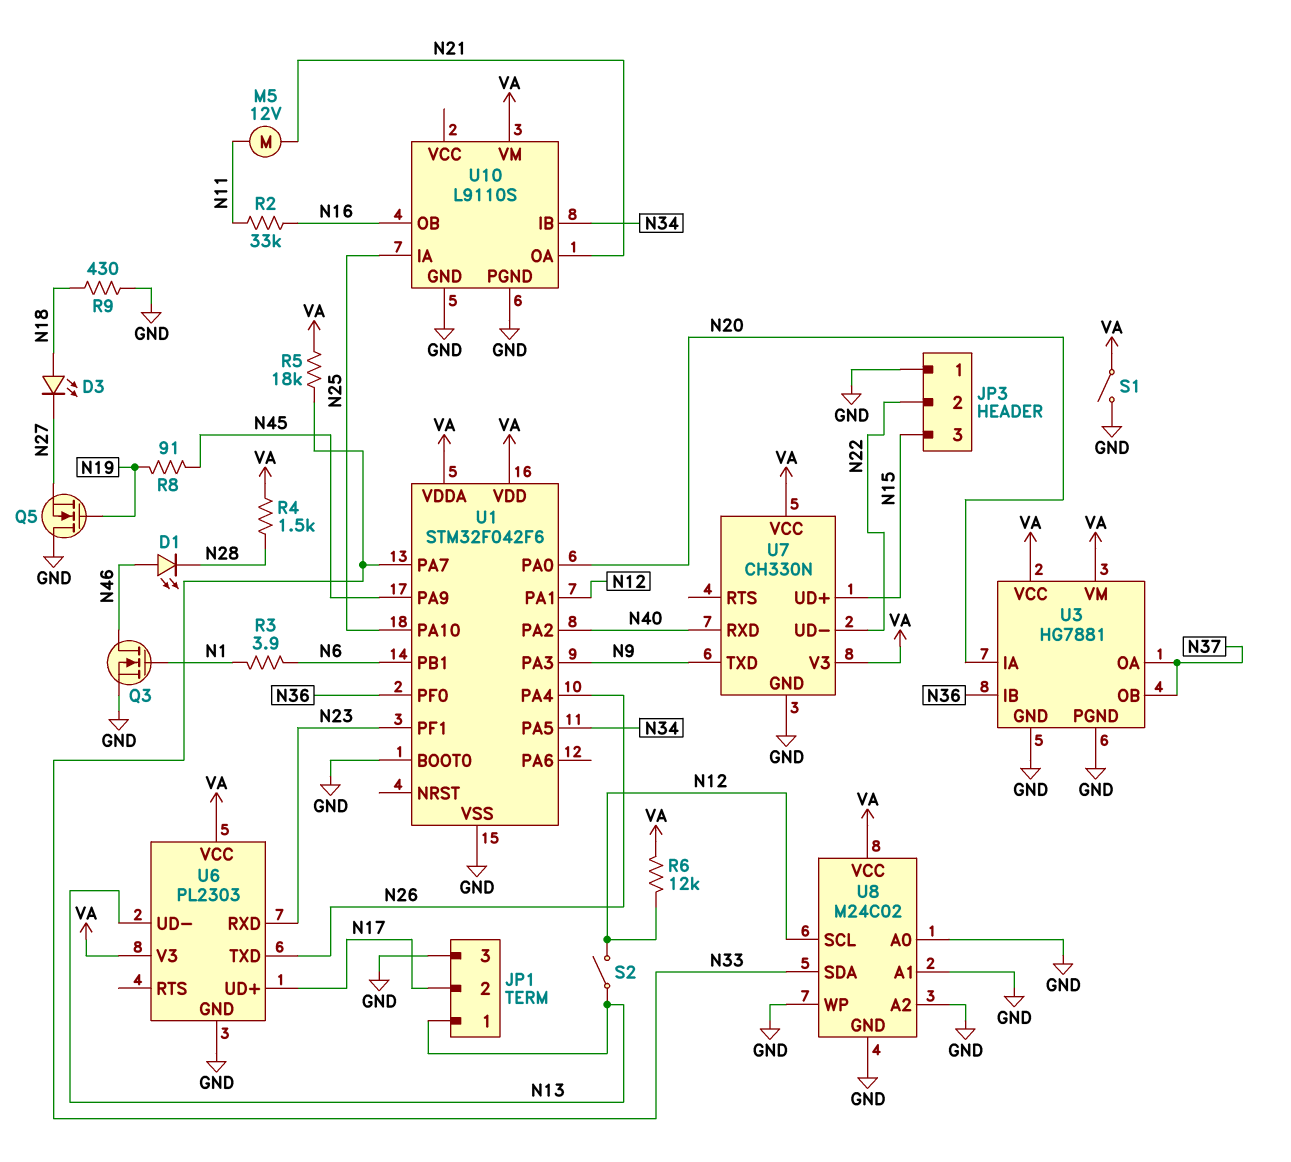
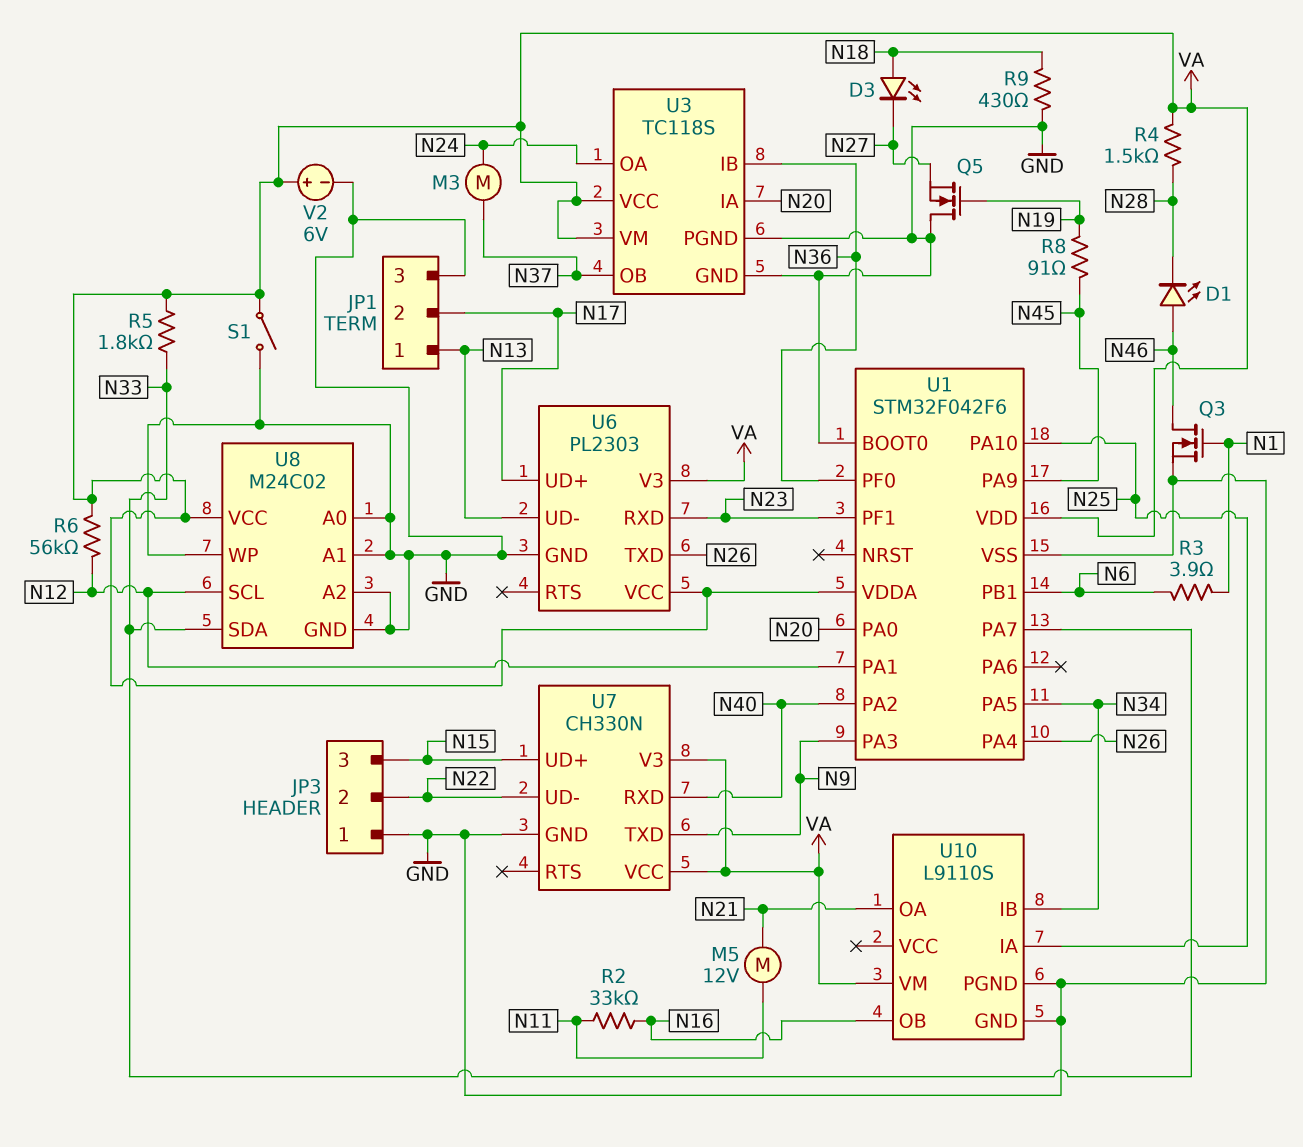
M3: none -> motor (N24, N37)
R5: 18k (N33, VA) -> 1.8k (N33, VA)
R6: 12k (N12, VA) -> 56k (N12, VA)
S2: switch (N12, N13) -> none
U3: HG7881 -> TC118S
U3 pin OA: N37 -> N24
V2: none -> 6V (plus VA, minus GND)

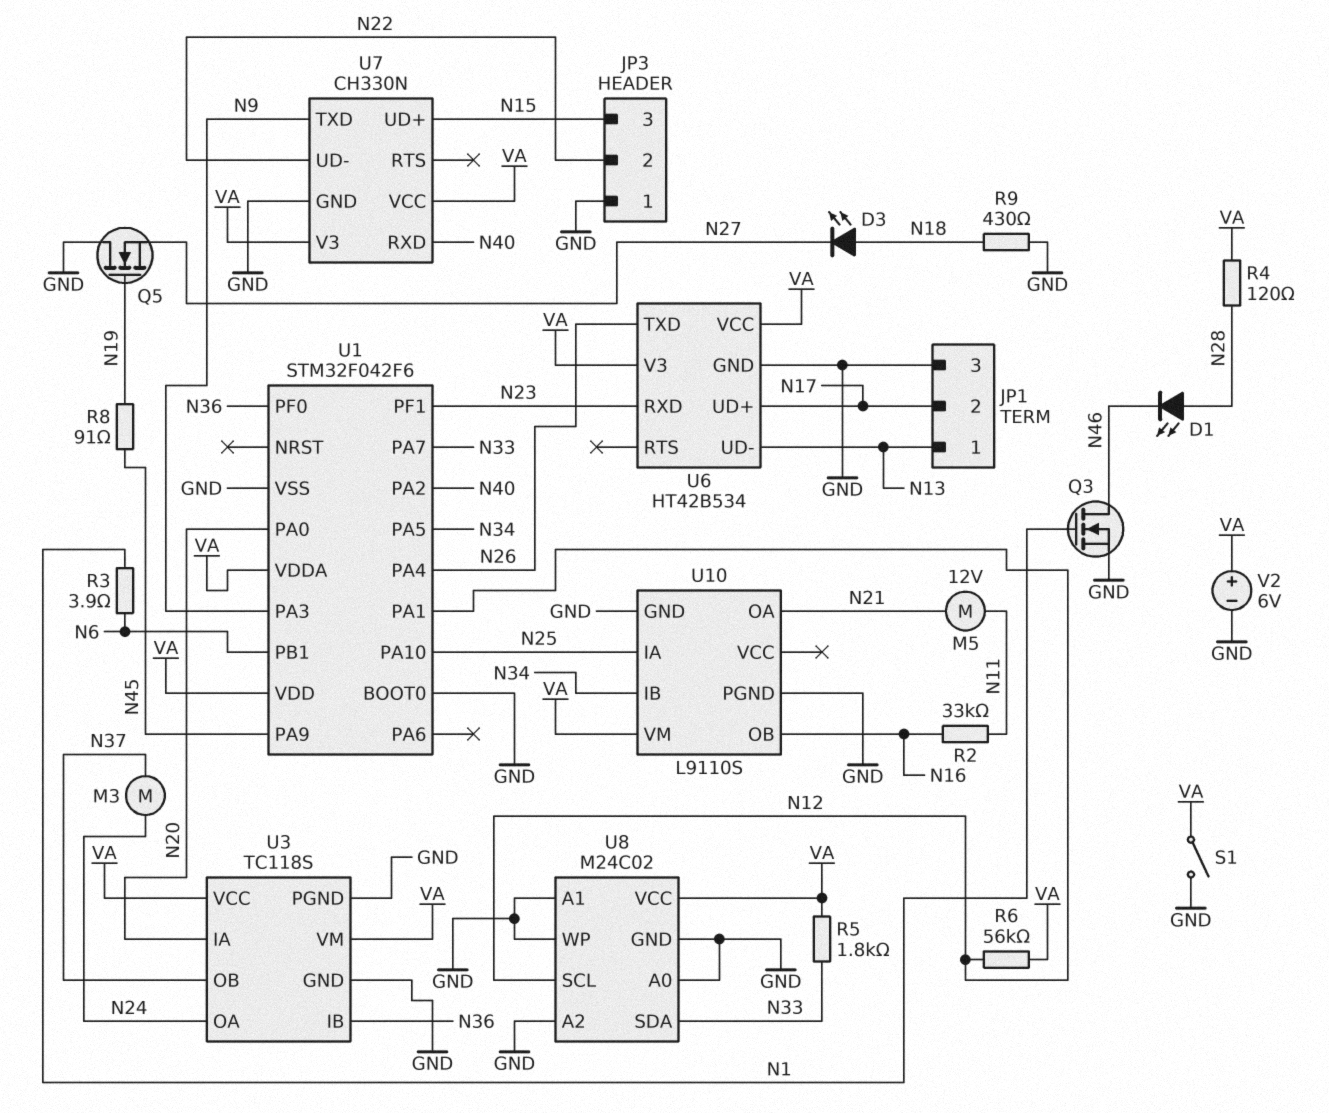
D1: LED (A N46, K N28) -> LED (A N28, K N46)
R4: 1.5k (N28, VA) -> 120 (N28, VA)
U6: PL2303 -> HT42B534

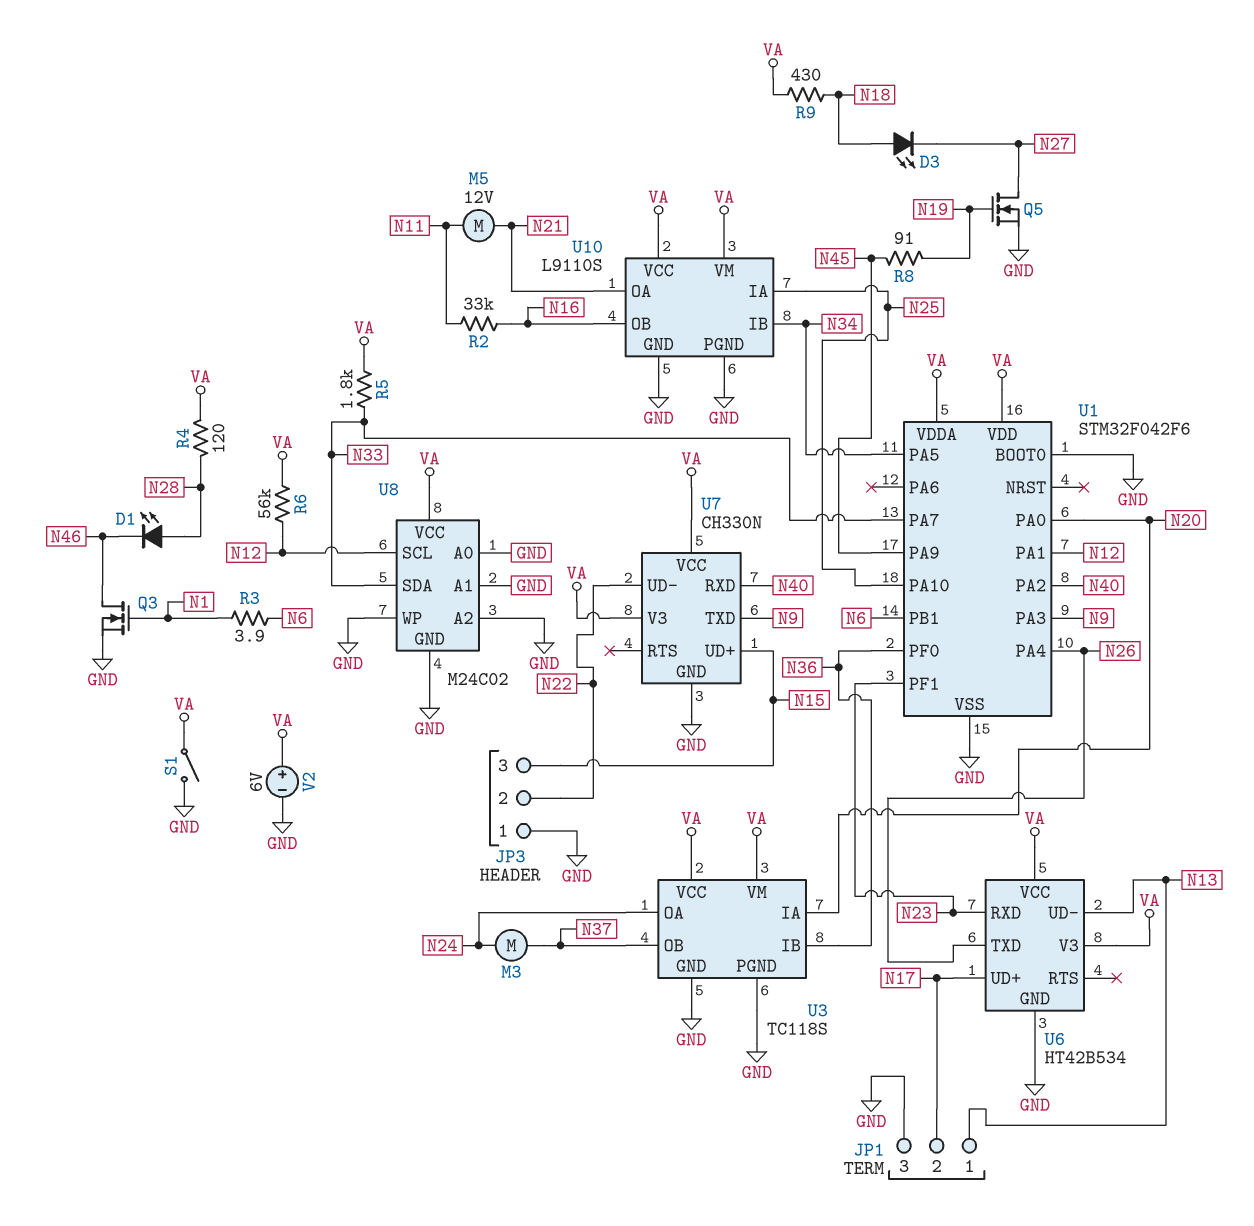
Q5: NMOS (G N19, D GND, S N27) -> NMOS (G N19, D N27, S GND)
R9: 430 (GND, N18) -> 430 (N18, VA)
U10 pin VCC: none -> VA

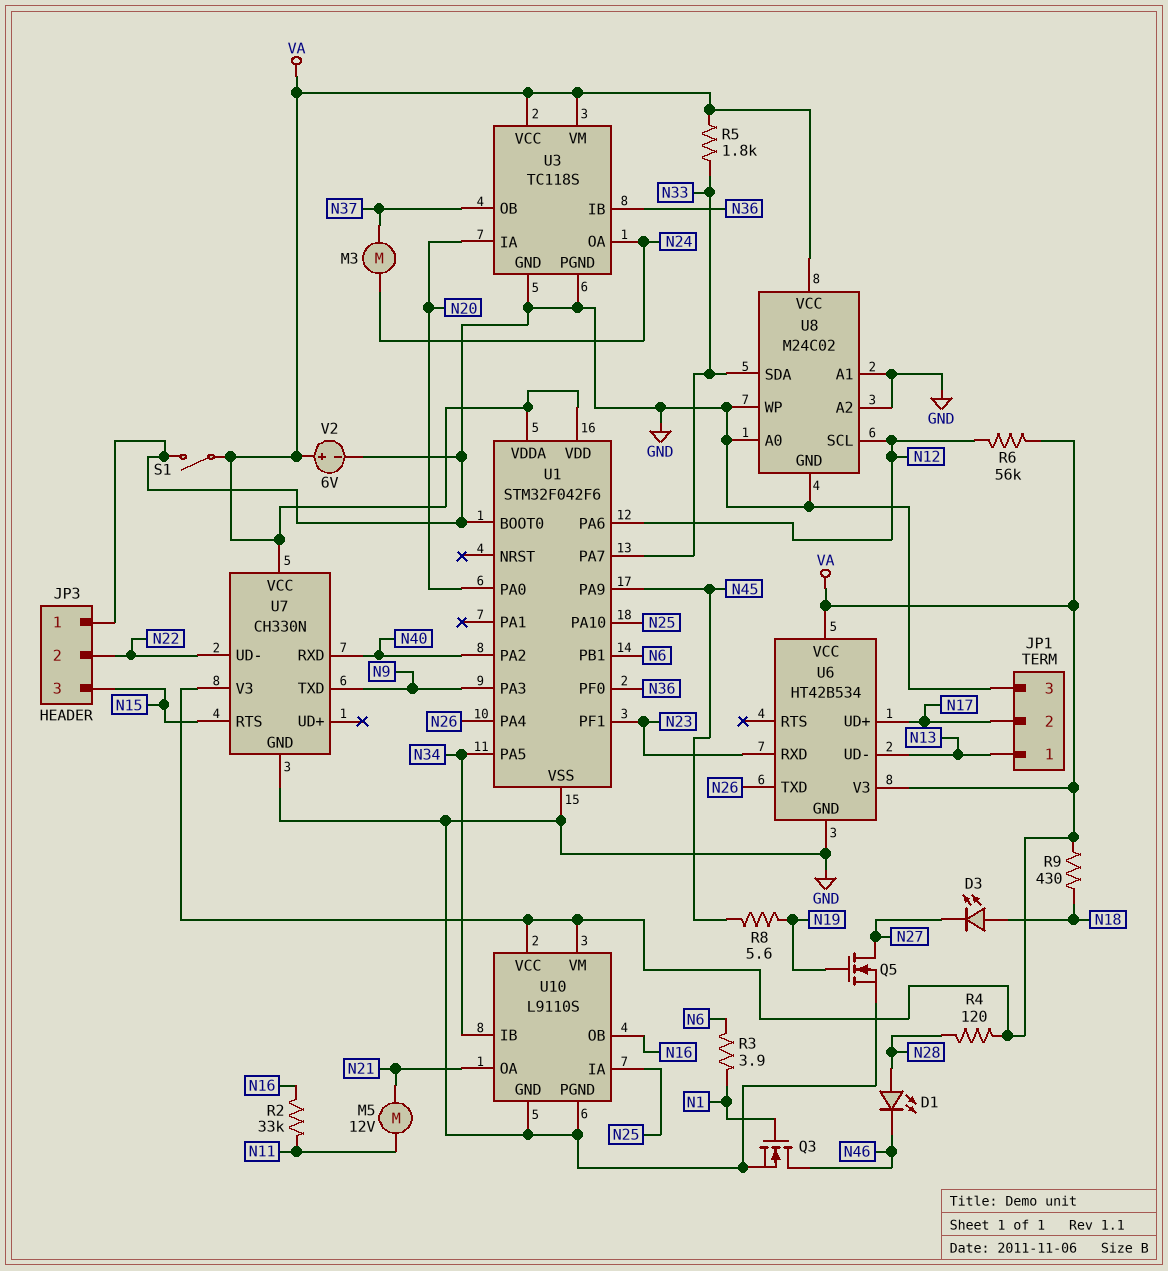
R8: 91 (N19, N45) -> 5.6 (N19, N45)
U1 pin PA1: N12 -> none
U1 pin PA6: none -> N12
U7 pin RTS: none -> N15
U7 pin UD+: N15 -> none

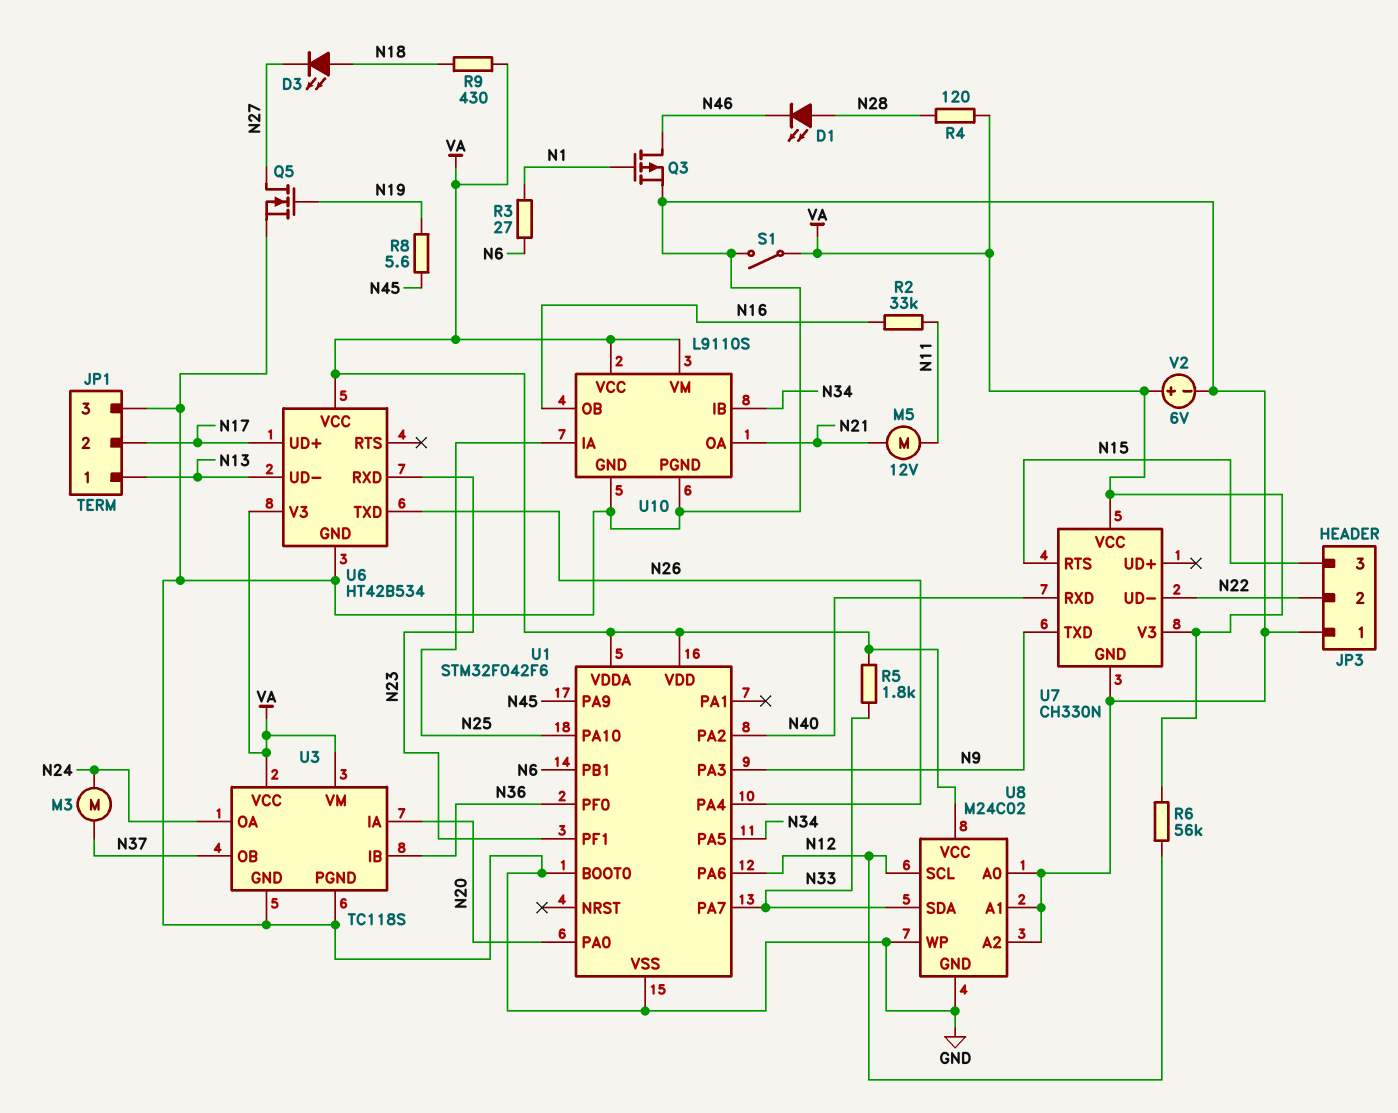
Q3: NMOS (G N1, D N46, S GND) -> PMOS (G N1, D N46, S GND)
R3: 3.9 (N1, N6) -> 27 (N1, N6)

